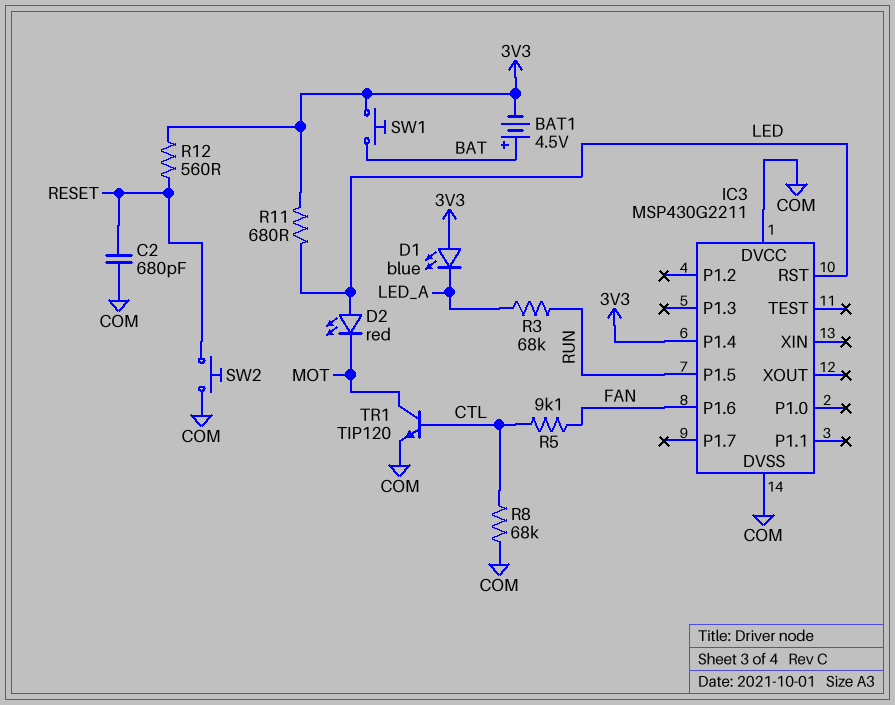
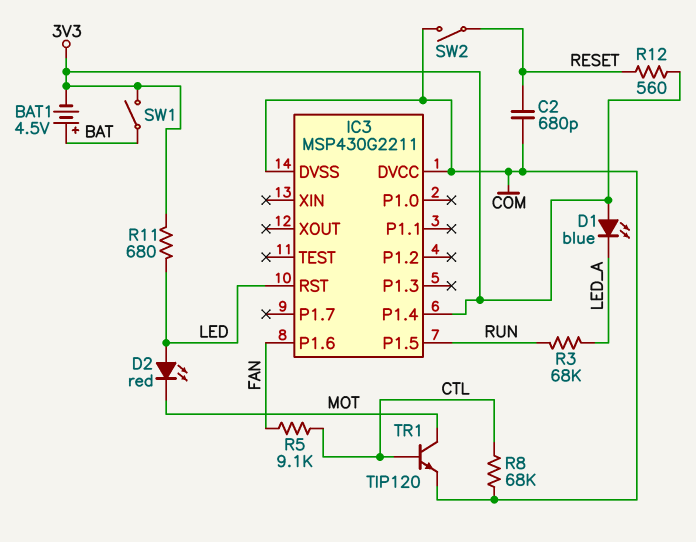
SW1: button (3V3, BAT) -> switch (3V3, BAT)
SW2: button (COM, RESET) -> switch (COM, RESET)

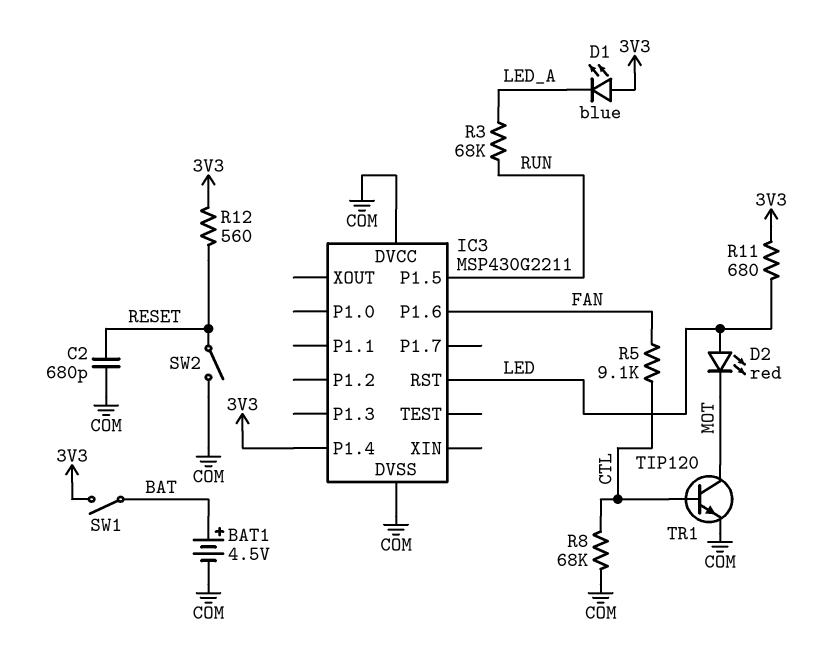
BAT1: 4.5V (plus BAT, minus 3V3) -> 4.5V (plus BAT, minus COM)

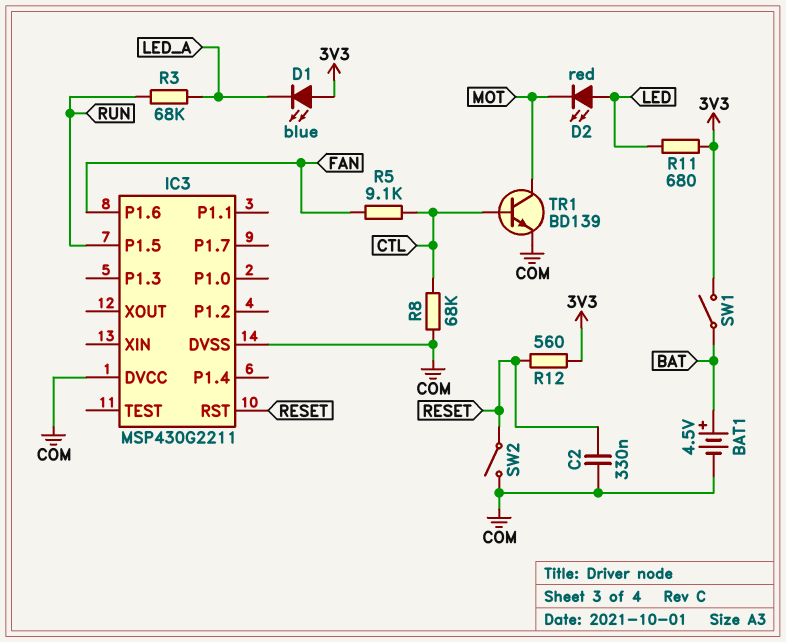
C2: 680pF (COM, RESET) -> 330nF (COM, RESET)
IC3 pin P1.4: 3V3 -> none
IC3 pin RST: LED -> RESET
TR1: NPN TIP120 (B CTL, C MOT, E COM) -> NPN BD139 (B CTL, C MOT, E COM)

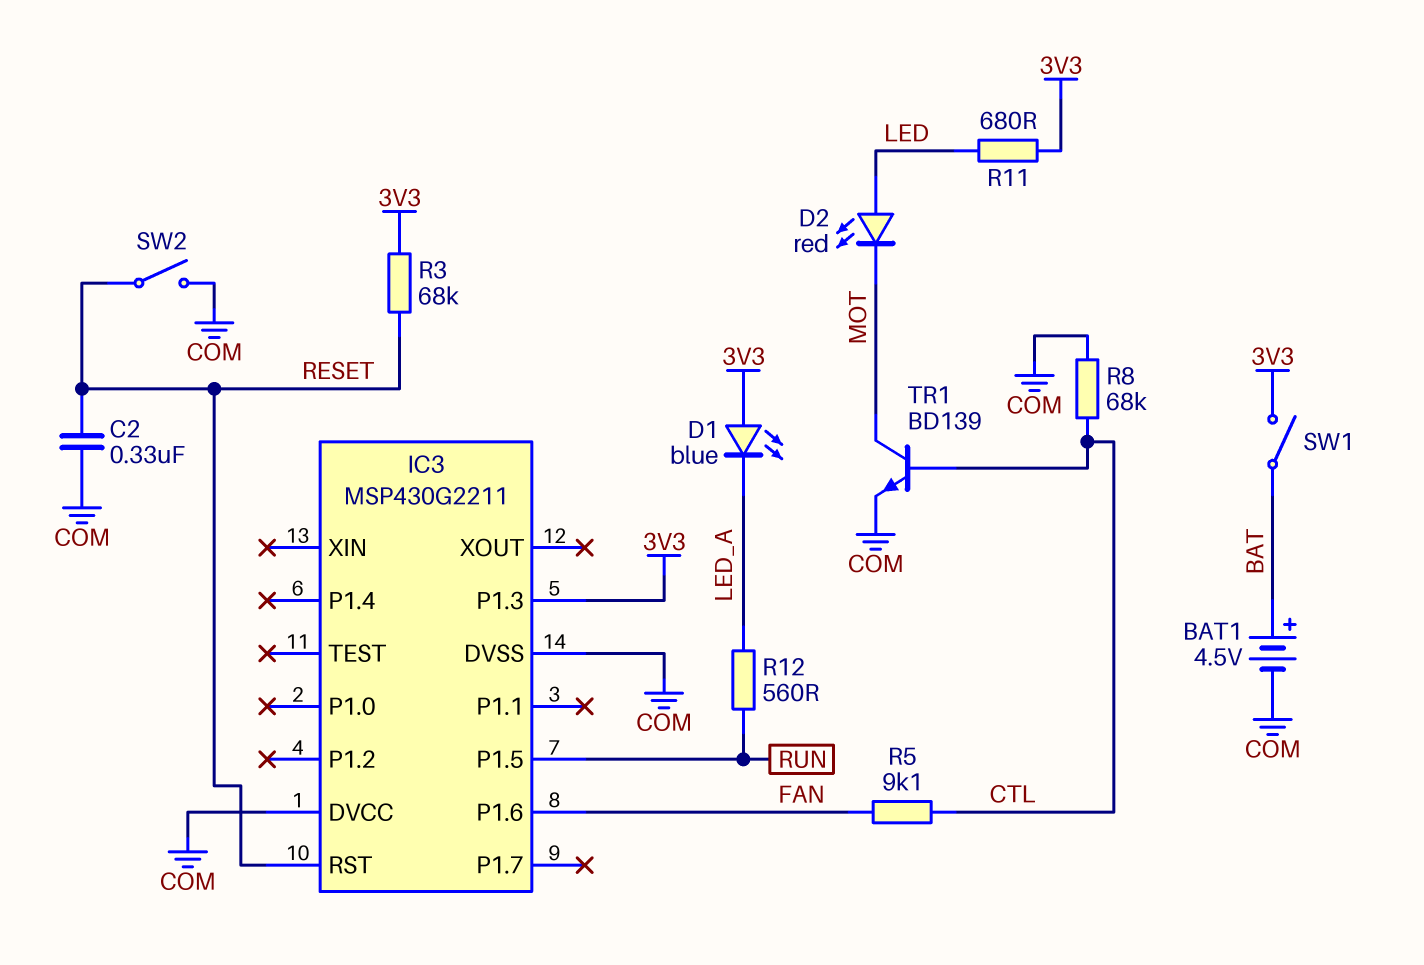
IC3 pin P1.3: none -> 3V3
R3: 68k (LED_A, RUN) -> 68k (3V3, RESET)
R12: 560 (3V3, RESET) -> 560 (LED_A, RUN)

